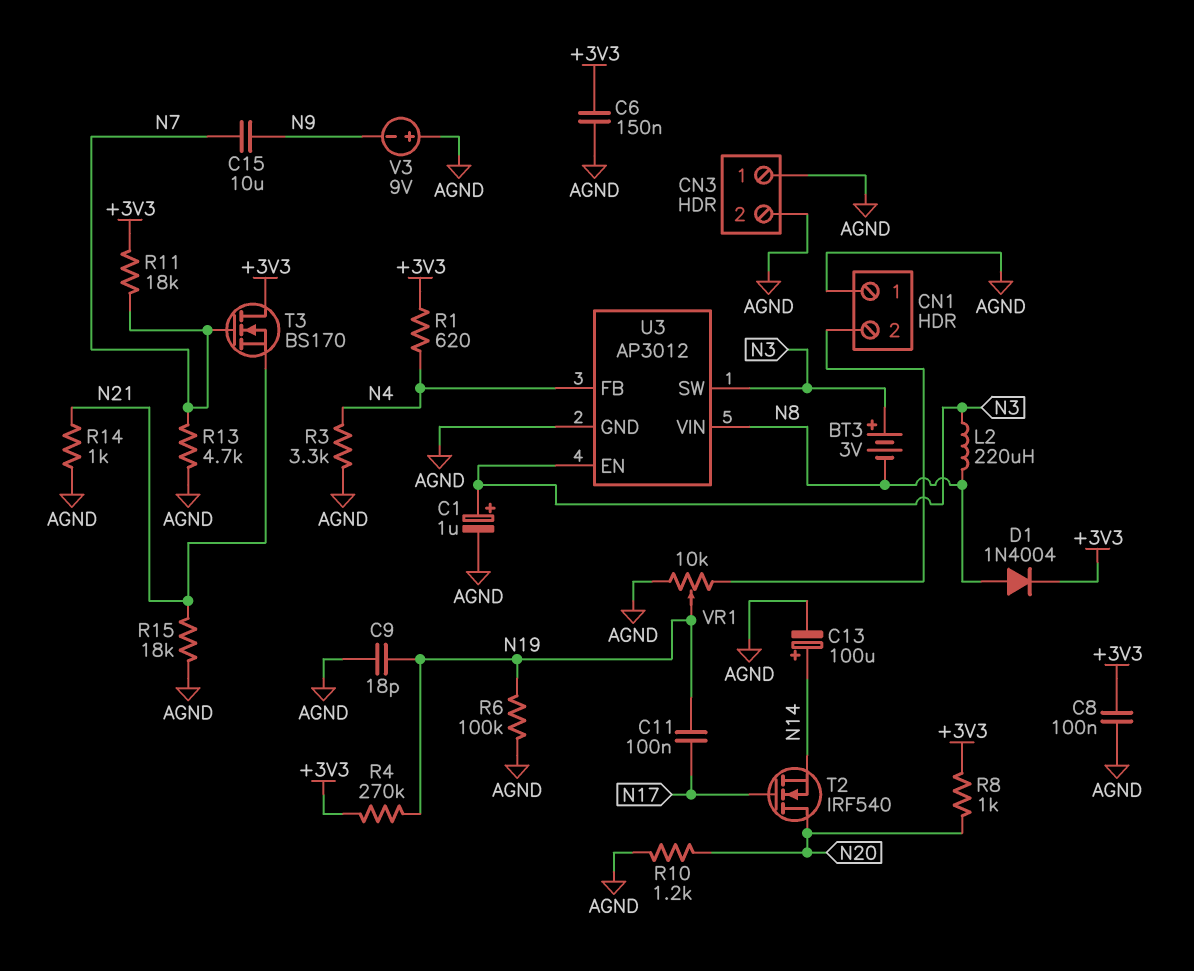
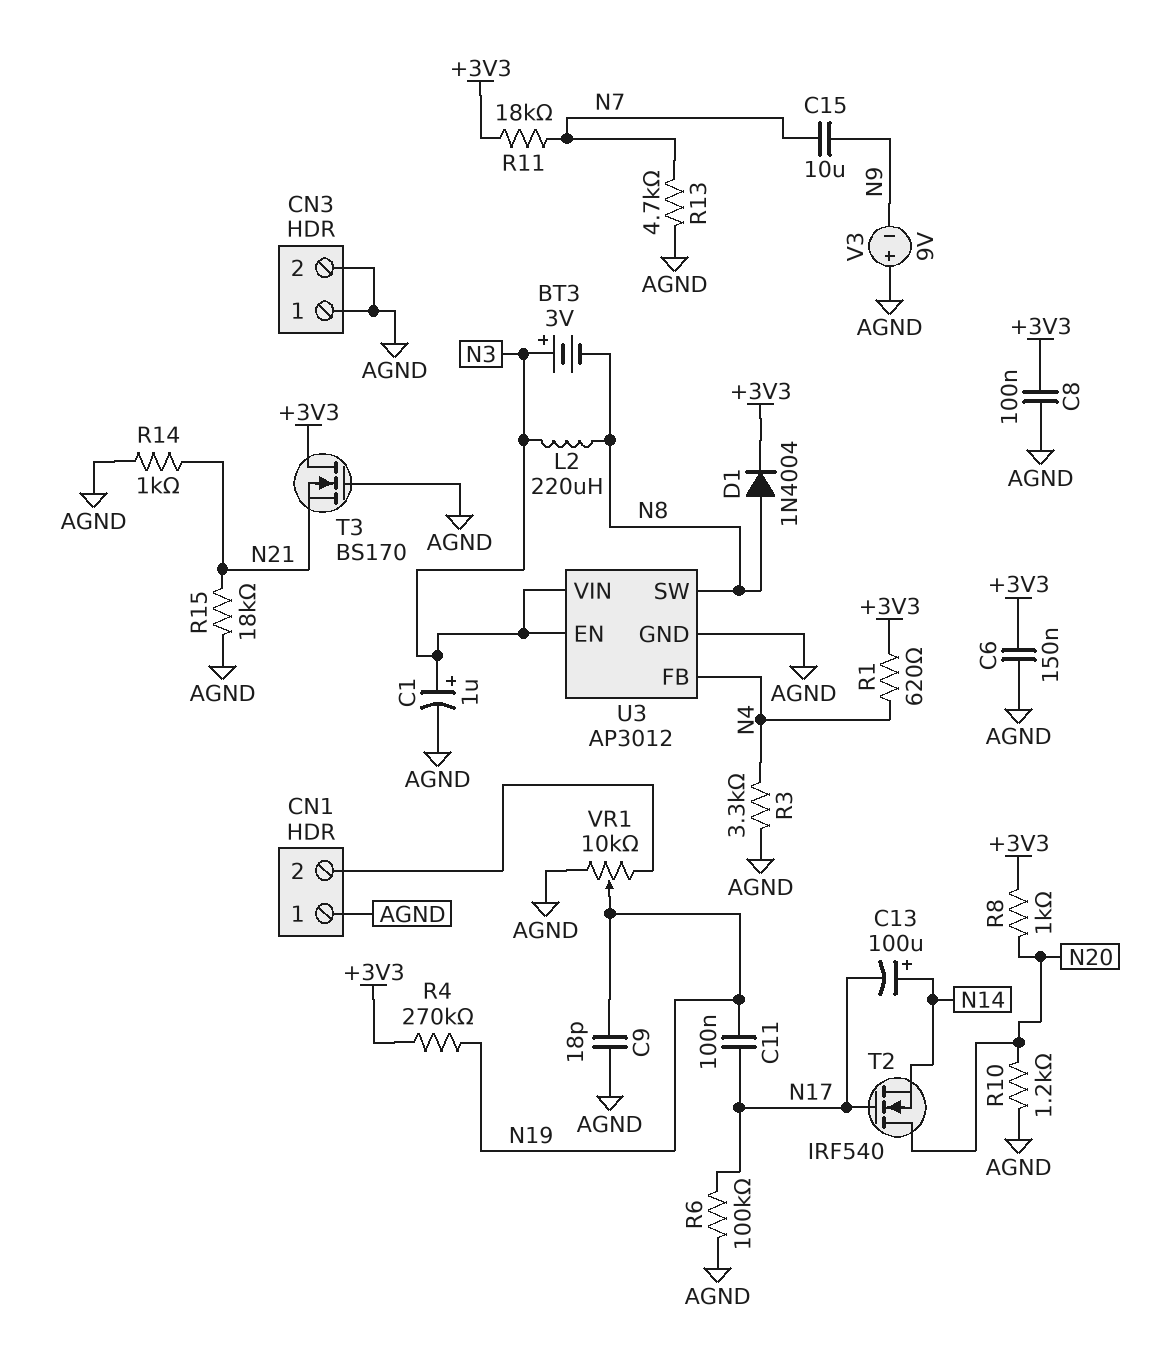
C13: 100uF (plus N14, minus AGND) -> 100uF (plus N14, minus N17)
R6: 100k (AGND, N19) -> 100k (AGND, N17)
T3: NMOS BS170 (G N7, D +3V3, S N21) -> NMOS BS170 (G AGND, D +3V3, S N21)
U3 pin SW: N3 -> N8
U3 pin VIN: N8 -> N3

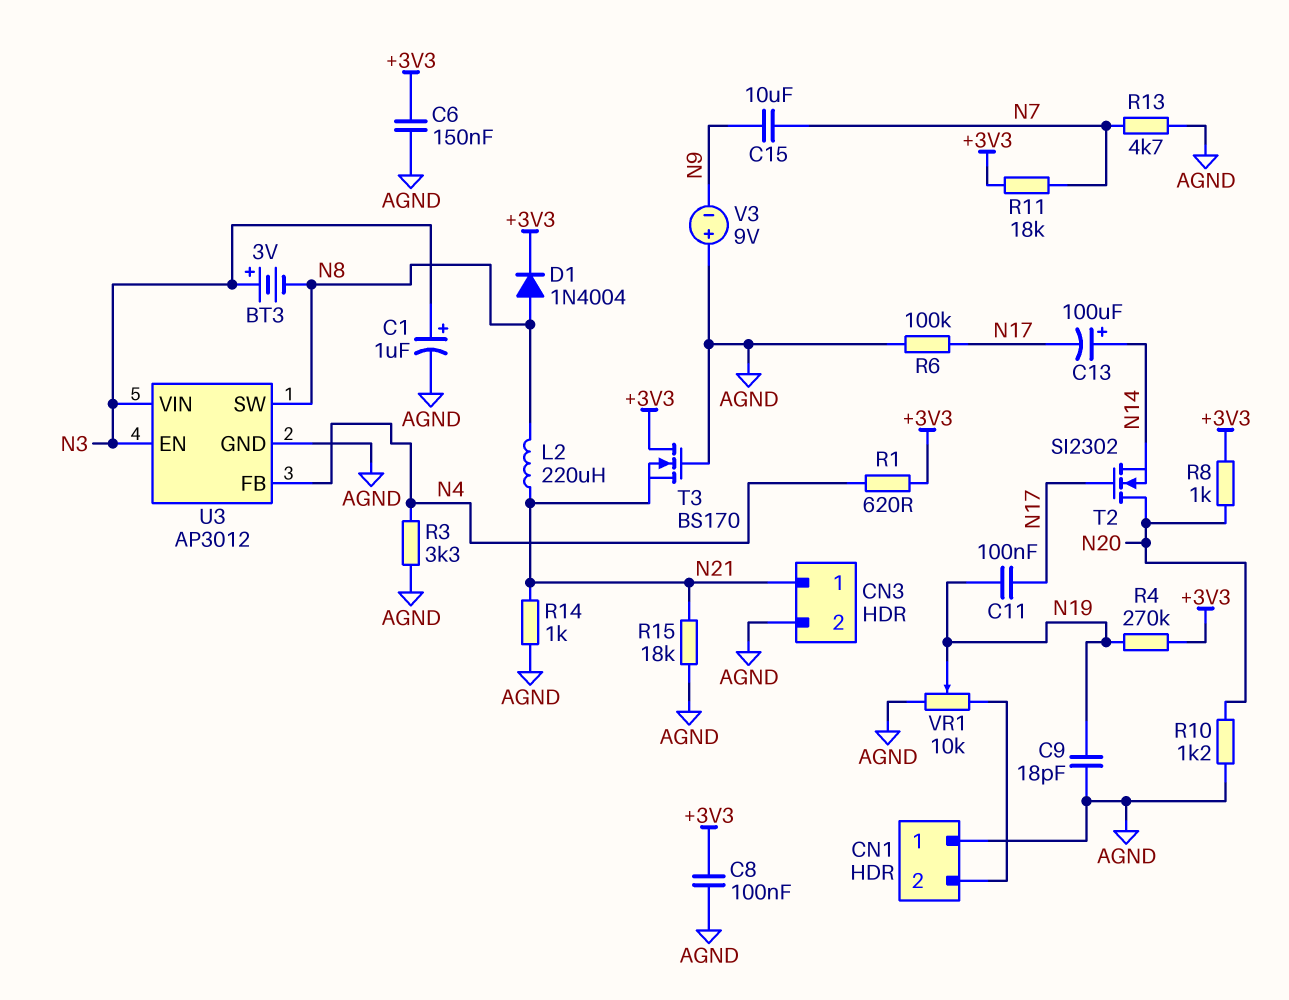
CN3 pin 1: AGND -> N21
L2: 220uH (N3, N8) -> 220uH (N8, N21)
T2: NMOS IRF540 (G N17, D N20, S N14) -> NMOS SI2302 (G N17, D N20, S N14)

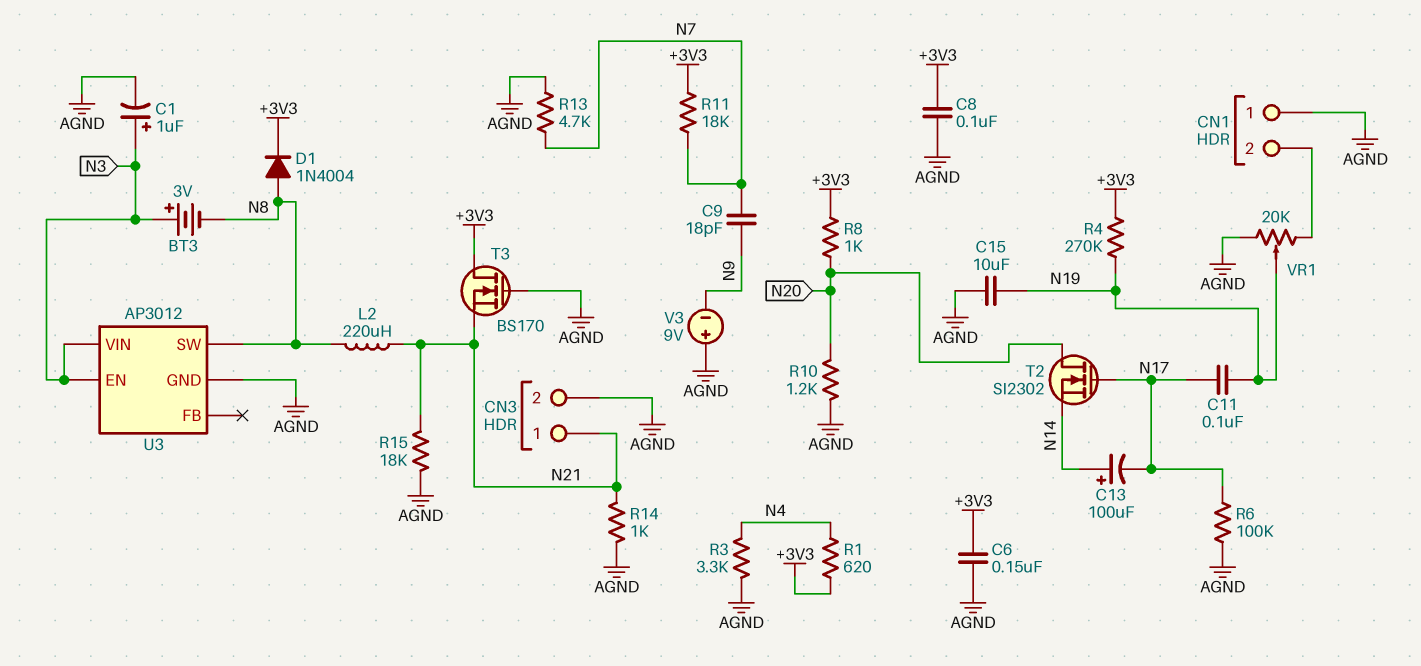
C9: 18pF (AGND, N19) -> 18pF (N7, N9)
C15: 10uF (N7, N9) -> 10uF (AGND, N19)
U3 pin FB: N4 -> none
VR1: 10k (AGND, CN1/2, wiper N19) -> 20k (AGND, CN1/2, wiper N19)

